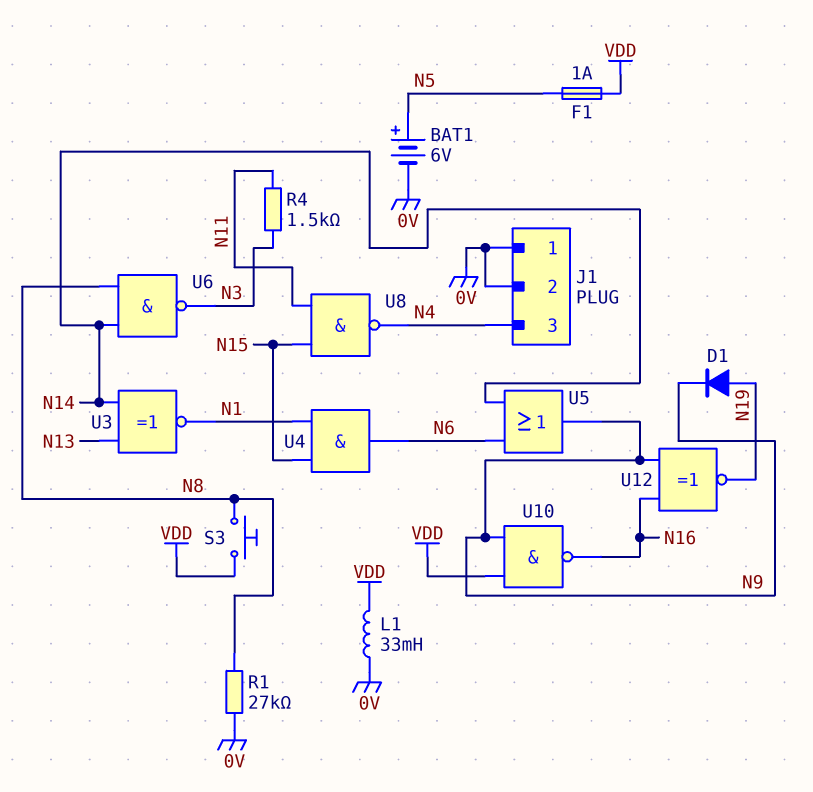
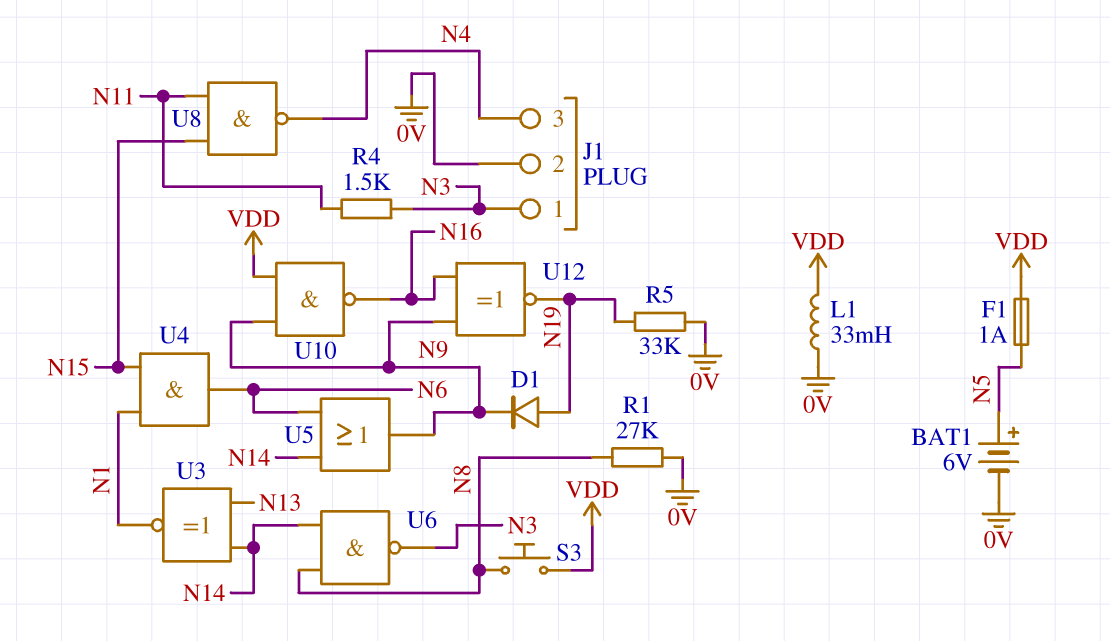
J1 pin 1: 0V -> N3
R5: none -> 33k (0V, N19)

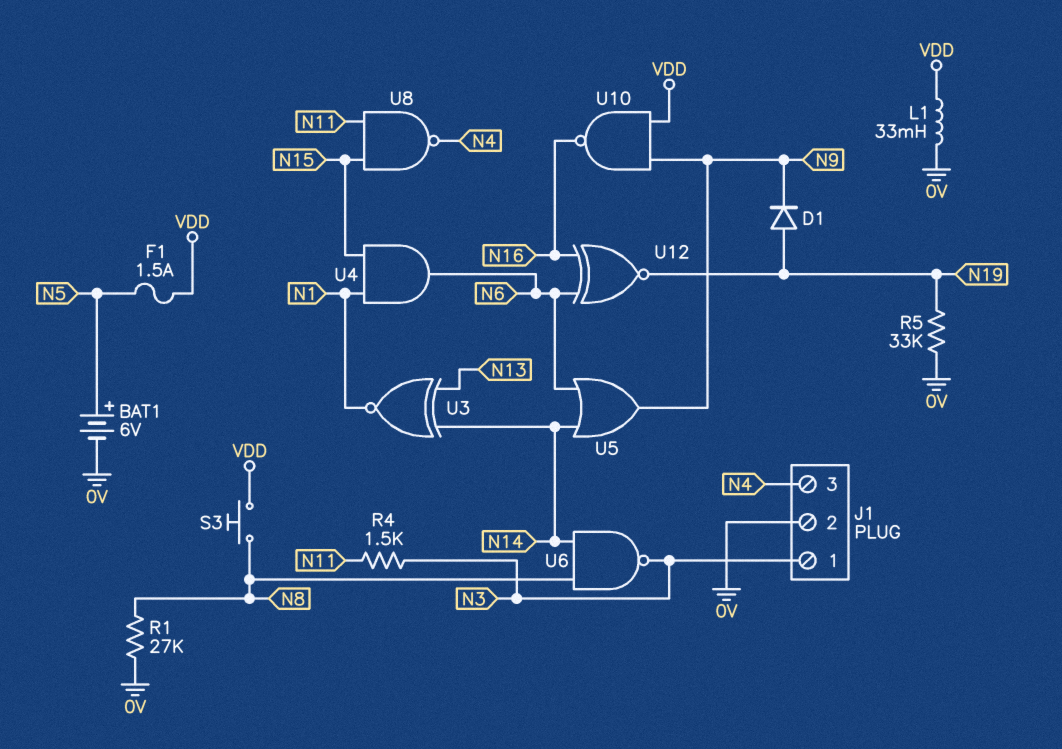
F1: 1A (N5, VDD) -> 1.5A (N5, VDD)
U12: XNOR (in N9, in N16, out N19) -> XNOR (in N6, in N16, out N19)

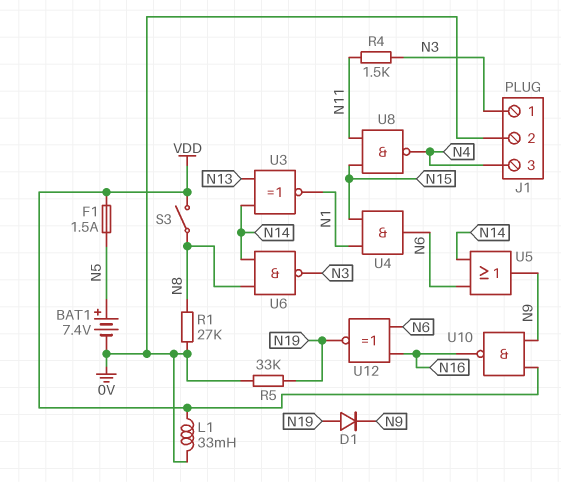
BAT1: 6V (plus N5, minus 0V) -> 7.4V (plus N5, minus 0V)
S3: button (N8, VDD) -> switch (N8, VDD)

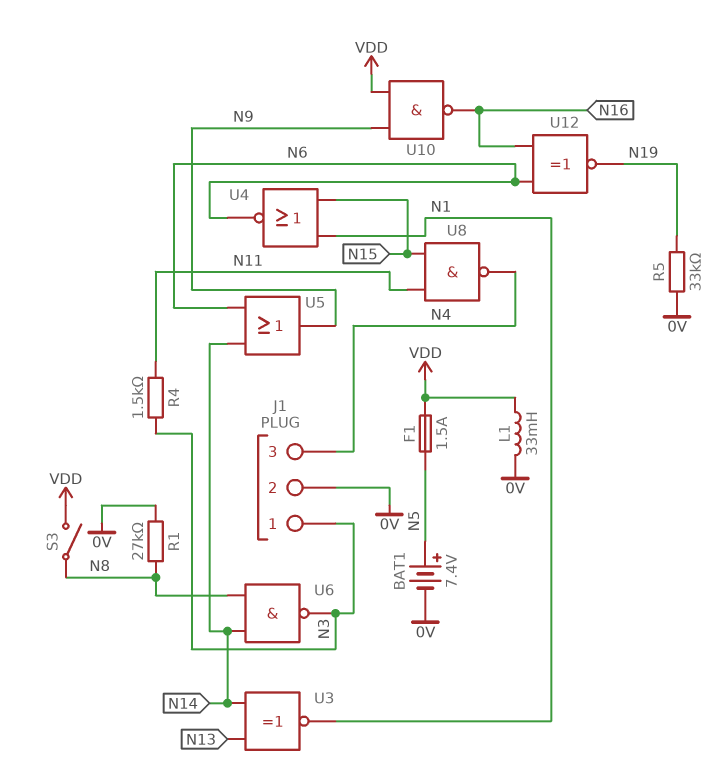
D1: diode (A N19, K N9) -> none
U4: AND (in N1, in N15, out N6) -> NOR (in N1, in N15, out N6)

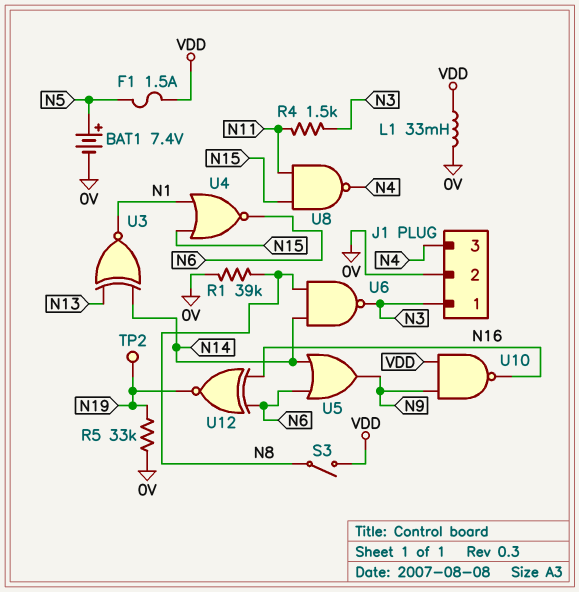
R1: 27k (0V, N8) -> 39k (0V, N8)
TP2: none -> test point (N19)

